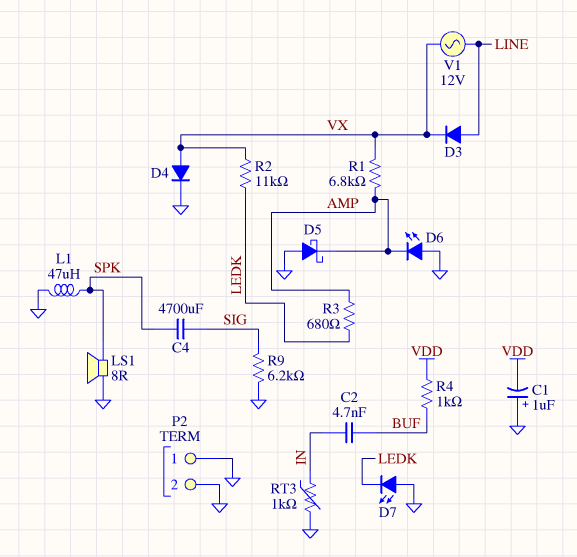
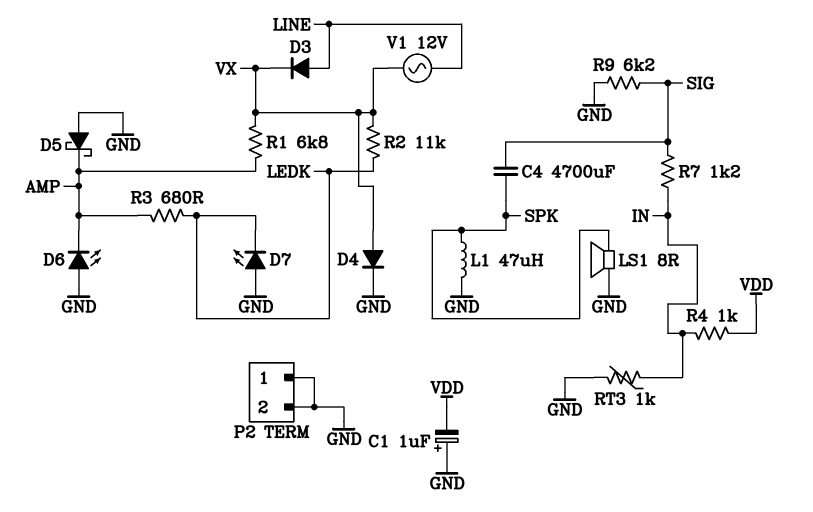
C2: 4.7nF (BUF, IN) -> none
R4: 1k (BUF, VDD) -> 1k (IN, VDD)
R7: none -> 1.2k (IN, SIG)

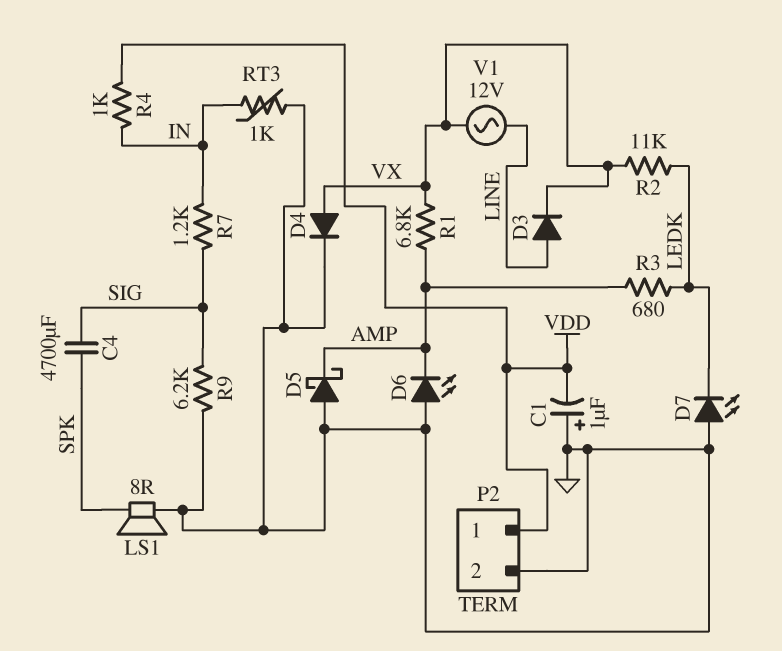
L1: 47uH (GND, SPK) -> none
P2 pin 1: GND -> VDD

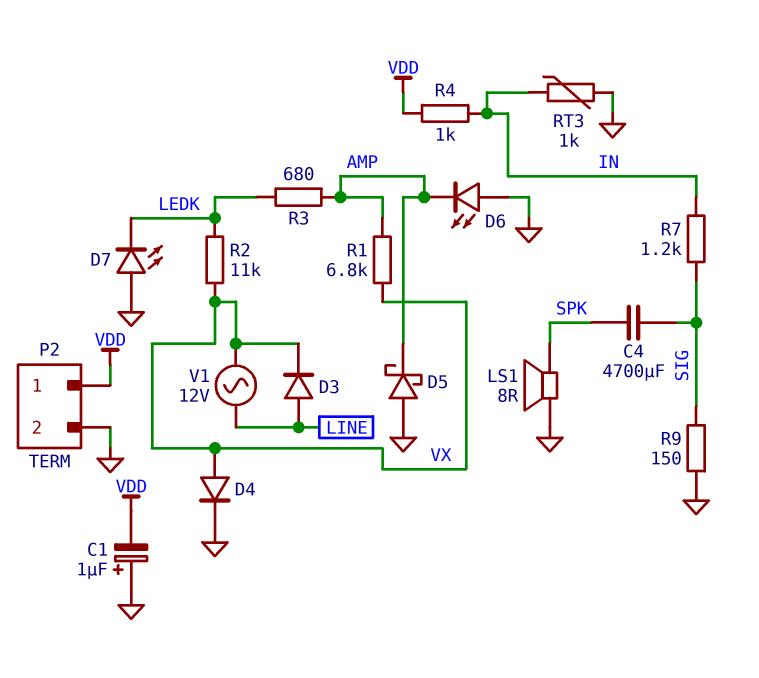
R9: 6.2k (GND, SIG) -> 150 (GND, SIG)

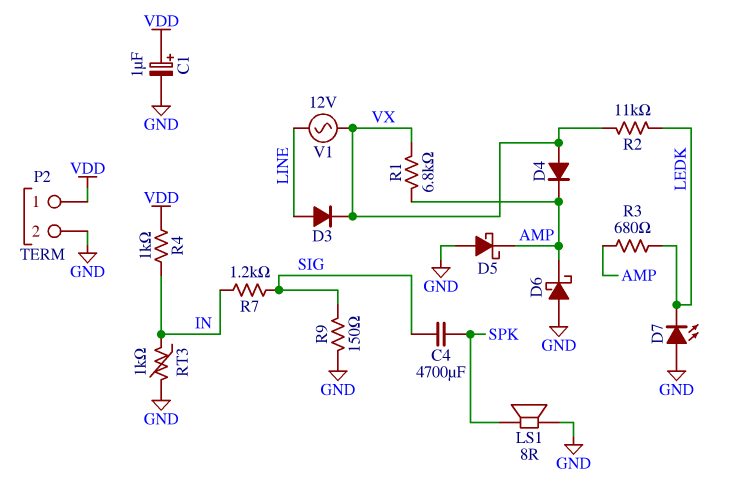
C1: 1uF (plus GND, minus VDD) -> 1uF (plus VDD, minus GND)
D4: diode (A VX, K GND) -> diode (A VX, K AMP)
D6: LED (A GND, K AMP) -> schottky (A GND, K AMP)

